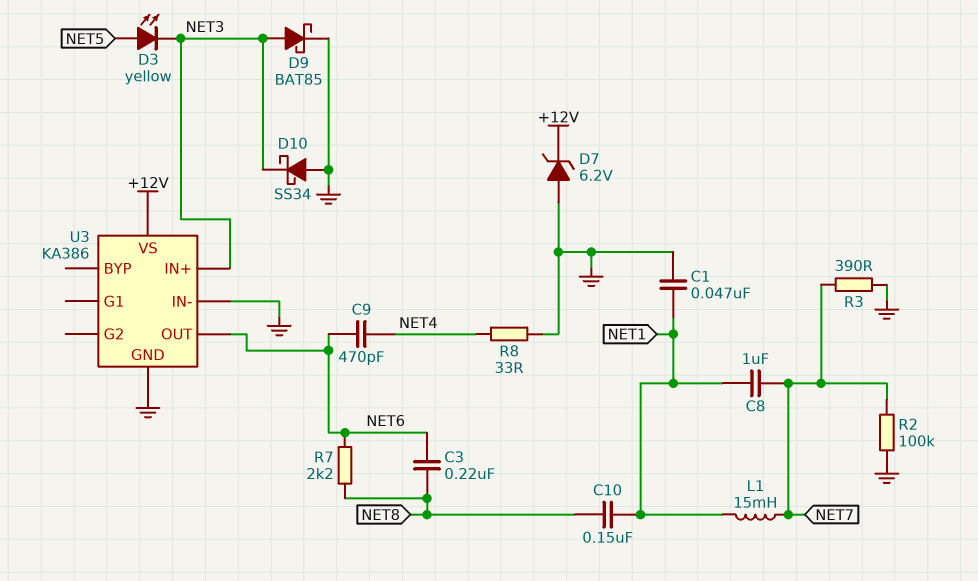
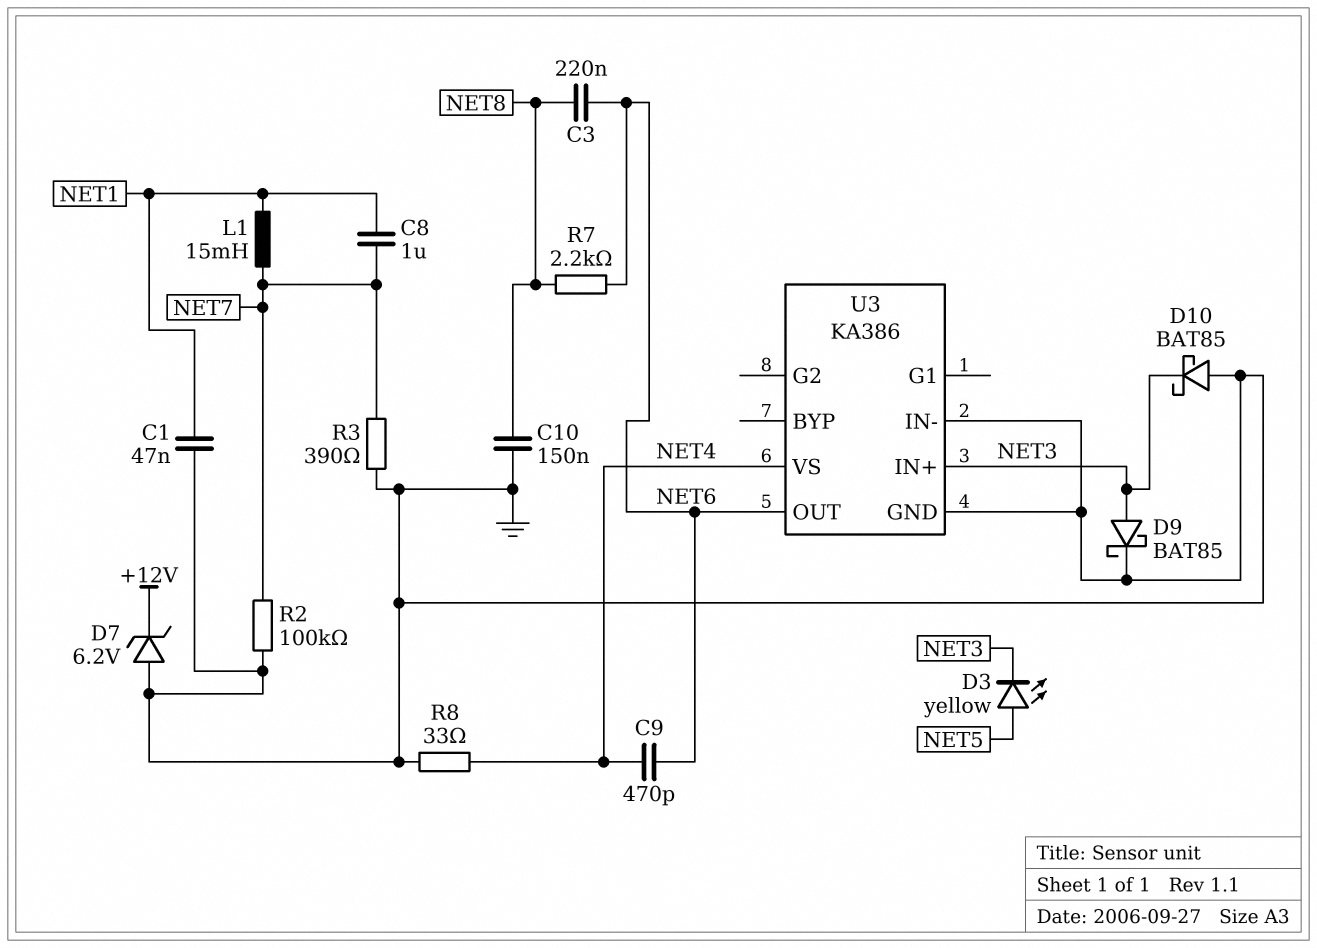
C10: 150nF (NET1, NET8) -> 150nF (GND, NET8)
D10: schottky SS34 (A GND, K NET3) -> schottky BAT85 (A GND, K NET3)
U3 pin VS: +12V -> NET4

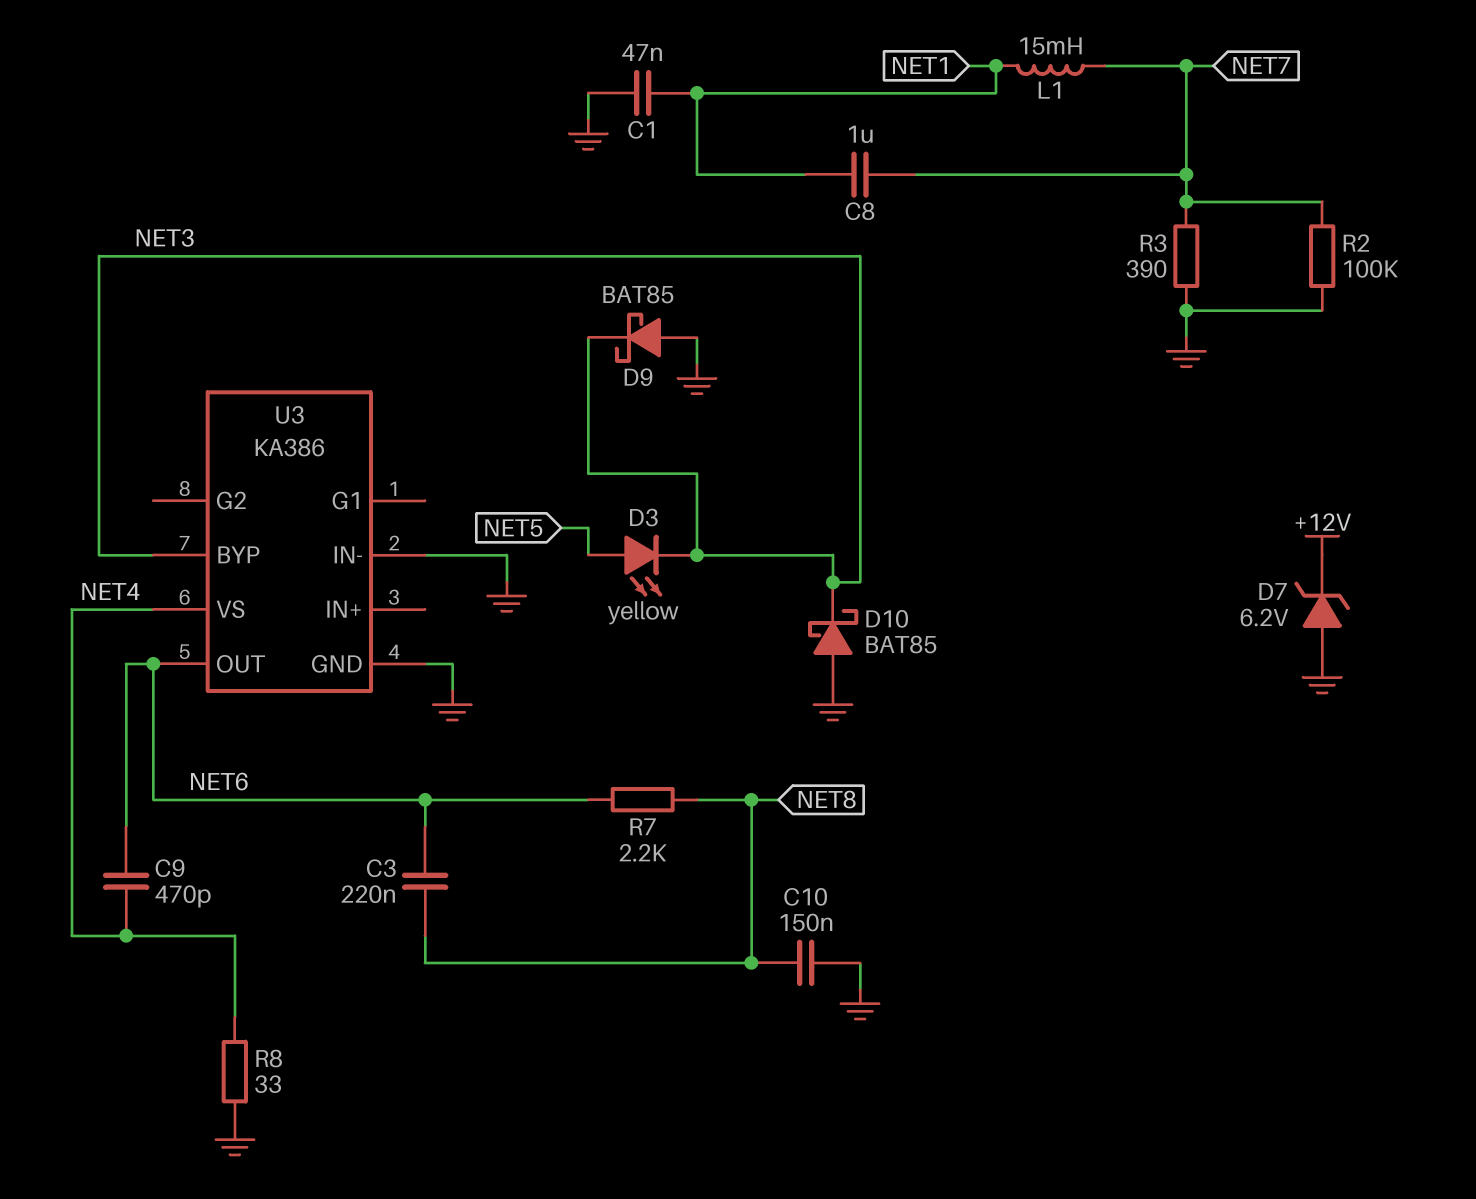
D9: schottky BAT85 (A NET3, K GND) -> schottky BAT85 (A GND, K NET3)
U3 pin BYP: none -> NET3
U3 pin IN+: NET3 -> none

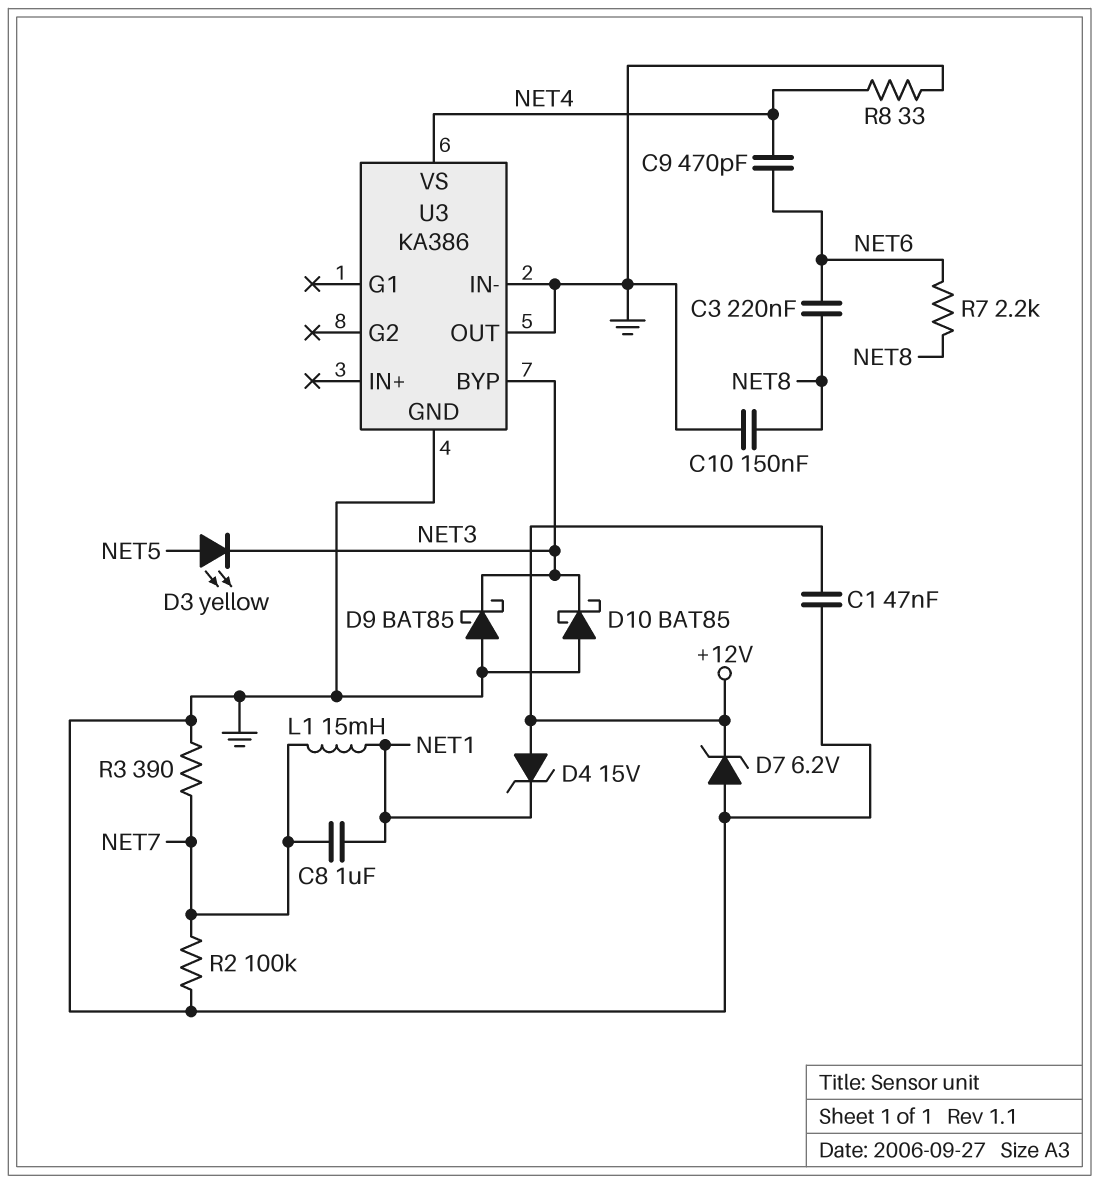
C1: 47nF (GND, NET1) -> 47nF (+12V, GND)
D4: none -> zener 15V (A +12V, K NET1)
U3 pin OUT: NET6 -> GND

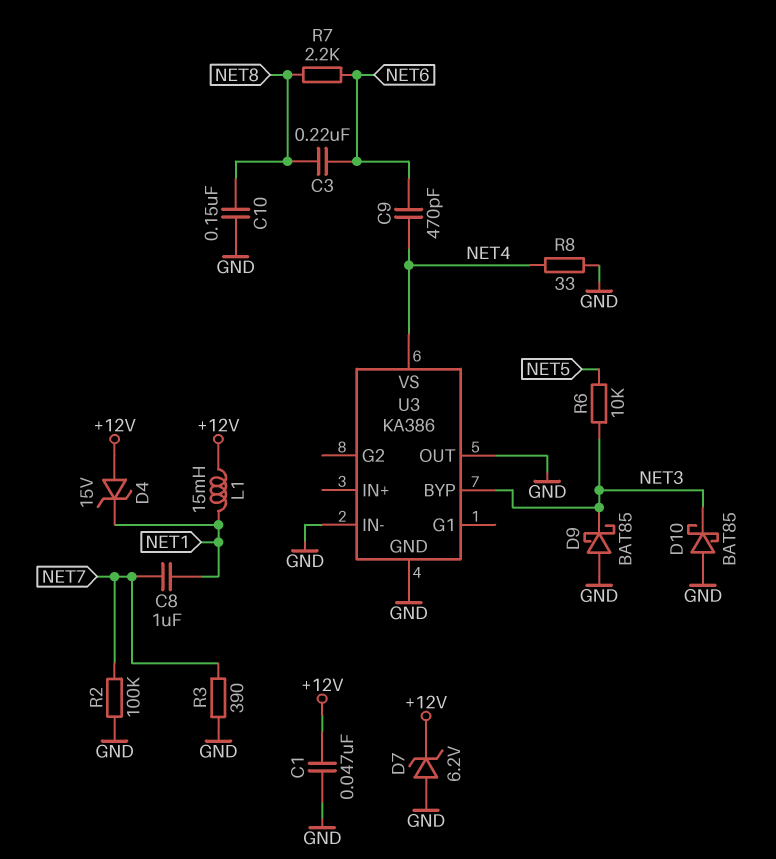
D3: LED yellow (A NET5, K NET3) -> none
L1: 15mH (NET1, NET7) -> 15mH (+12V, NET1)
R6: none -> 10k (NET3, NET5)

